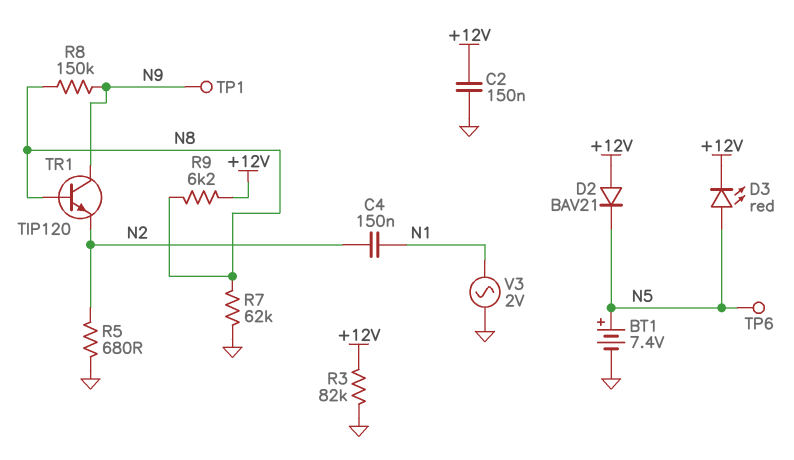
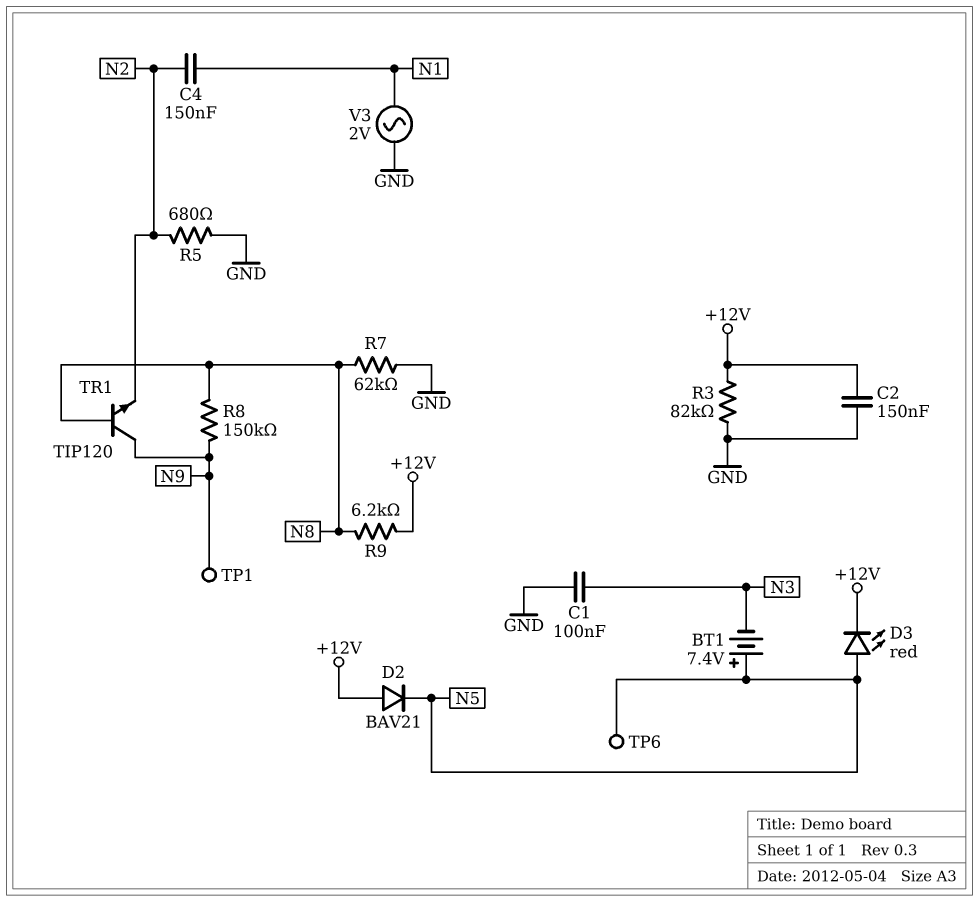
BT1: 7.4V (plus N5, minus GND) -> 7.4V (plus N5, minus N3)
C1: none -> 100nF (GND, N3)

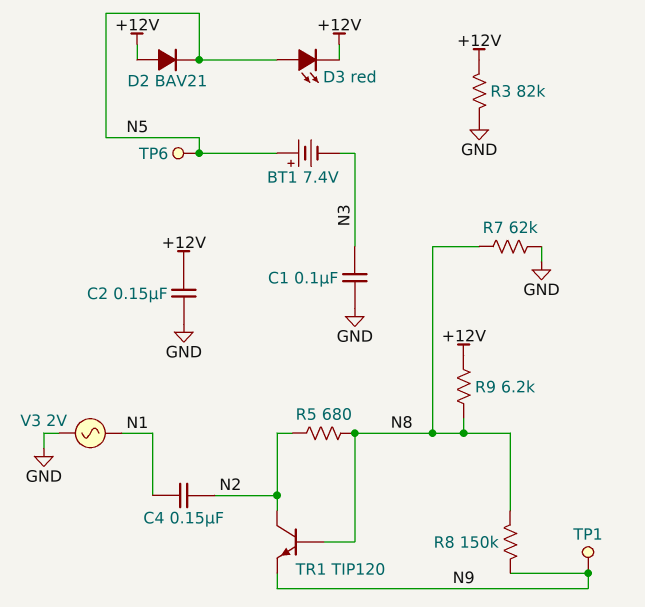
R5: 680 (GND, N2) -> 680 (N2, N8)
TR1: NPN TIP120 (B N8, C N9, E N2) -> NPN TIP120 (B N8, C N2, E N9)

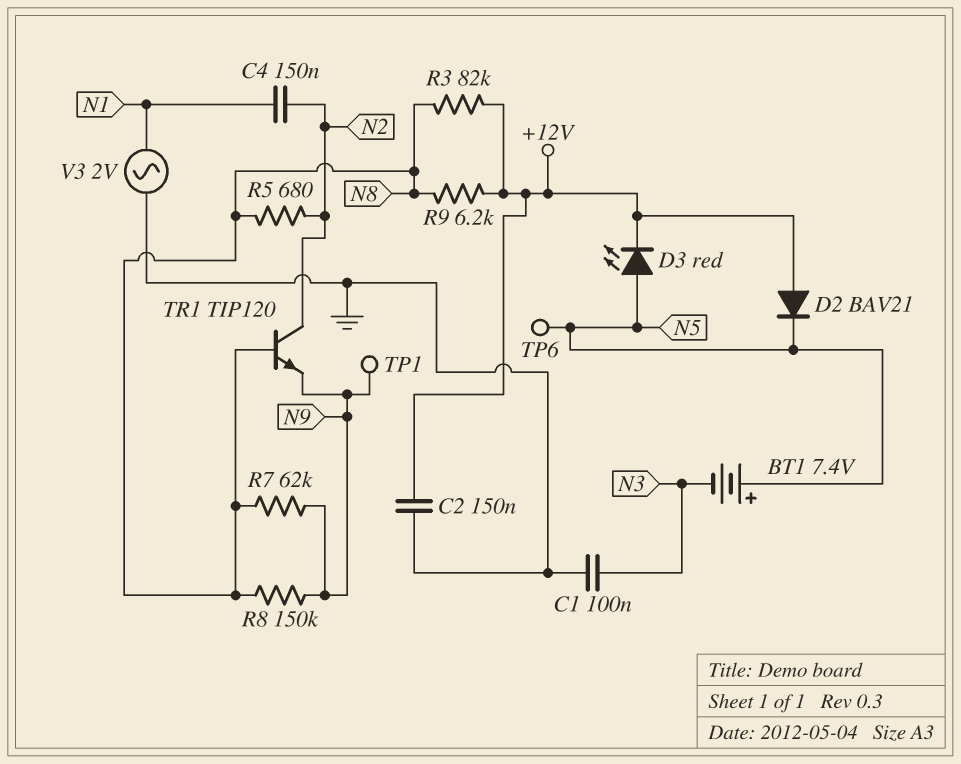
R3: 82k (+12V, GND) -> 82k (+12V, N8)
R7: 62k (GND, N8) -> 62k (N8, N9)

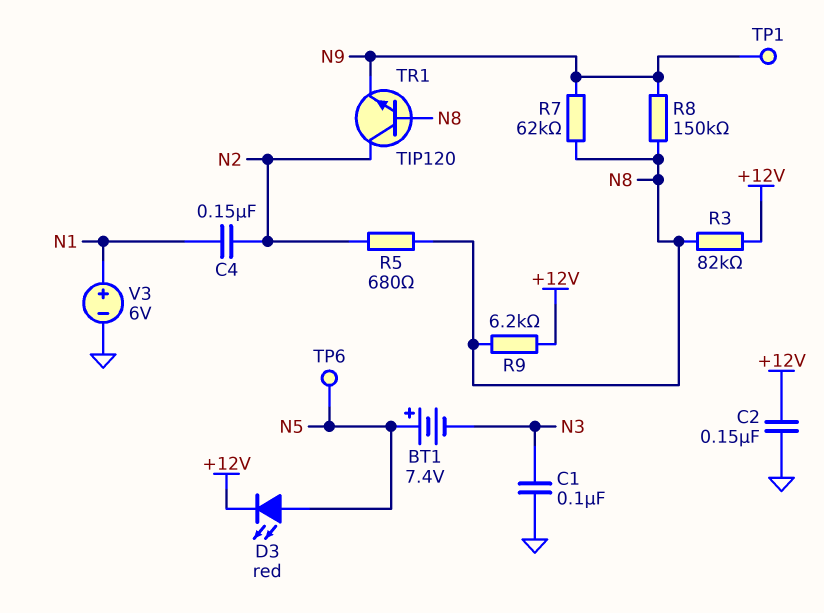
D2: diode BAV21 (A +12V, K N5) -> none
V3: AC 2V (GND, N1) -> 6V (plus N1, minus GND)

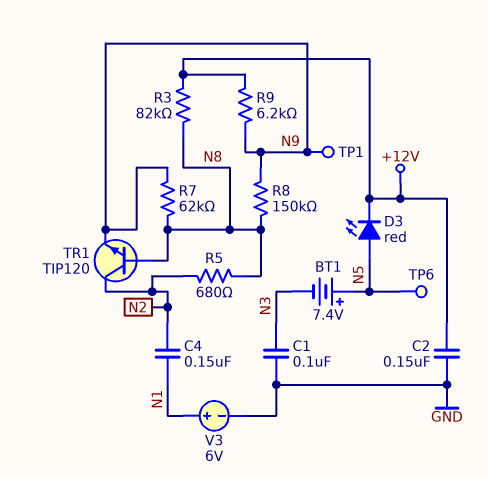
R9: 6.2k (+12V, N8) -> 6.2k (+12V, N9)

